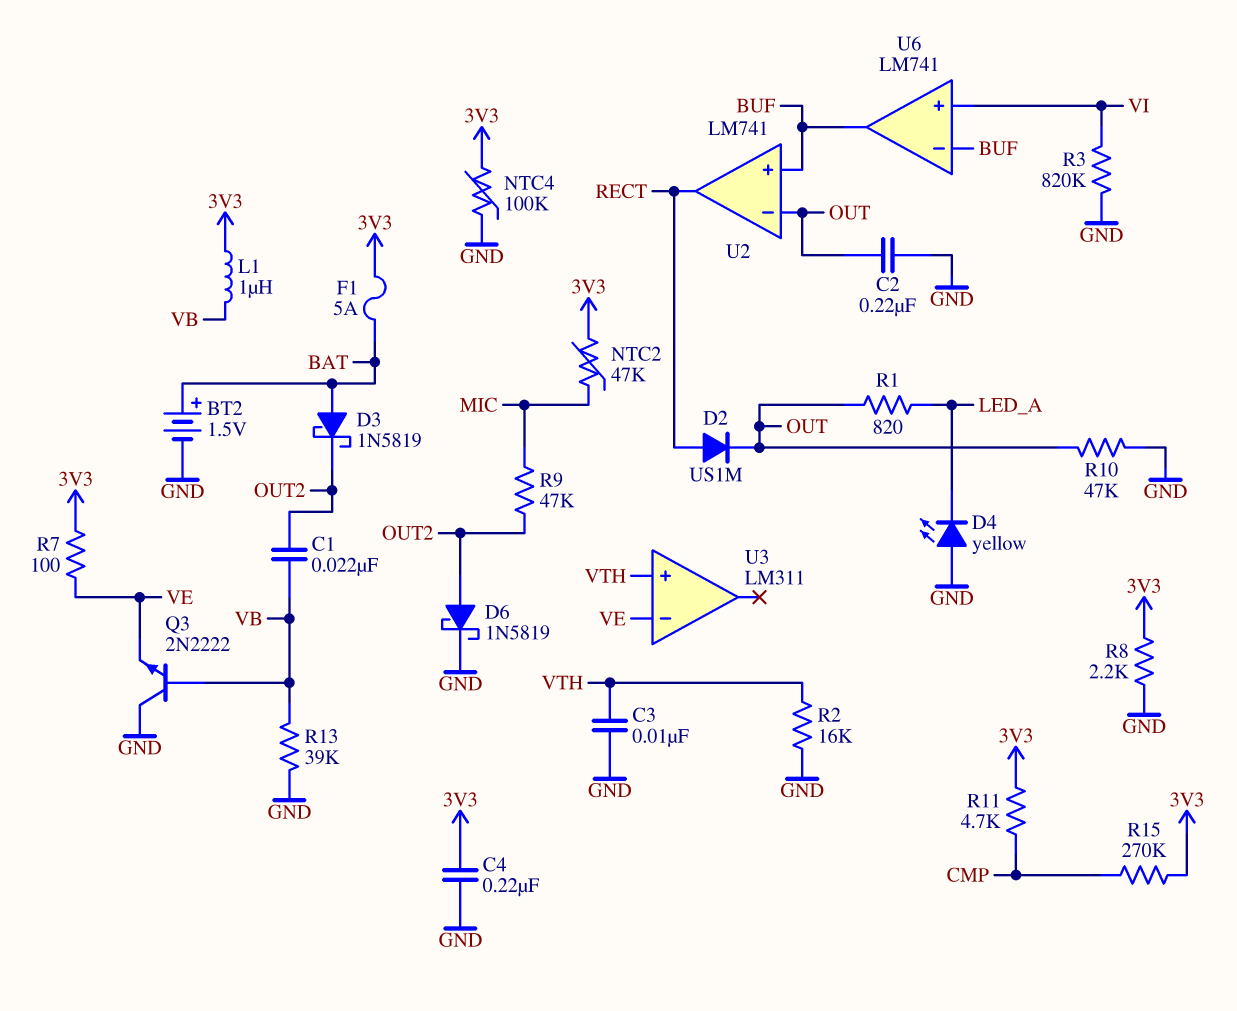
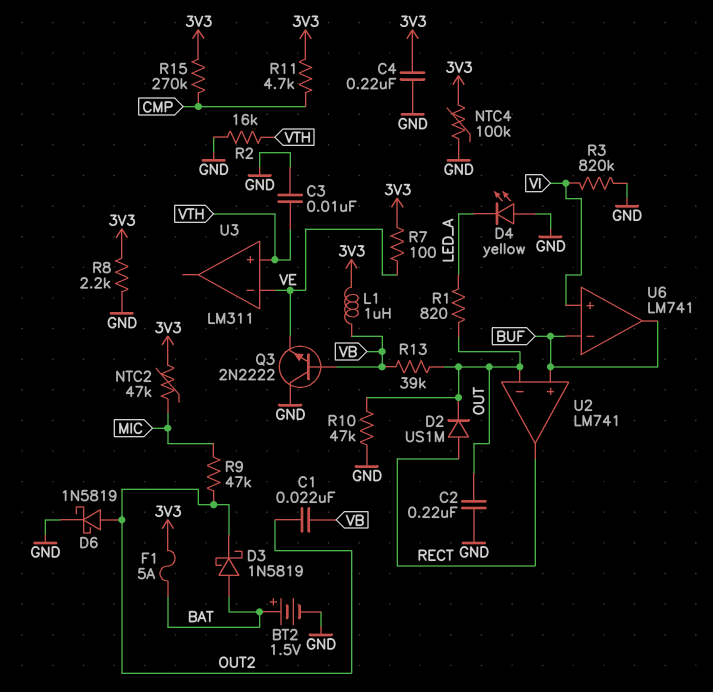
R13: 39k (GND, VB) -> 39k (OUT, VB)

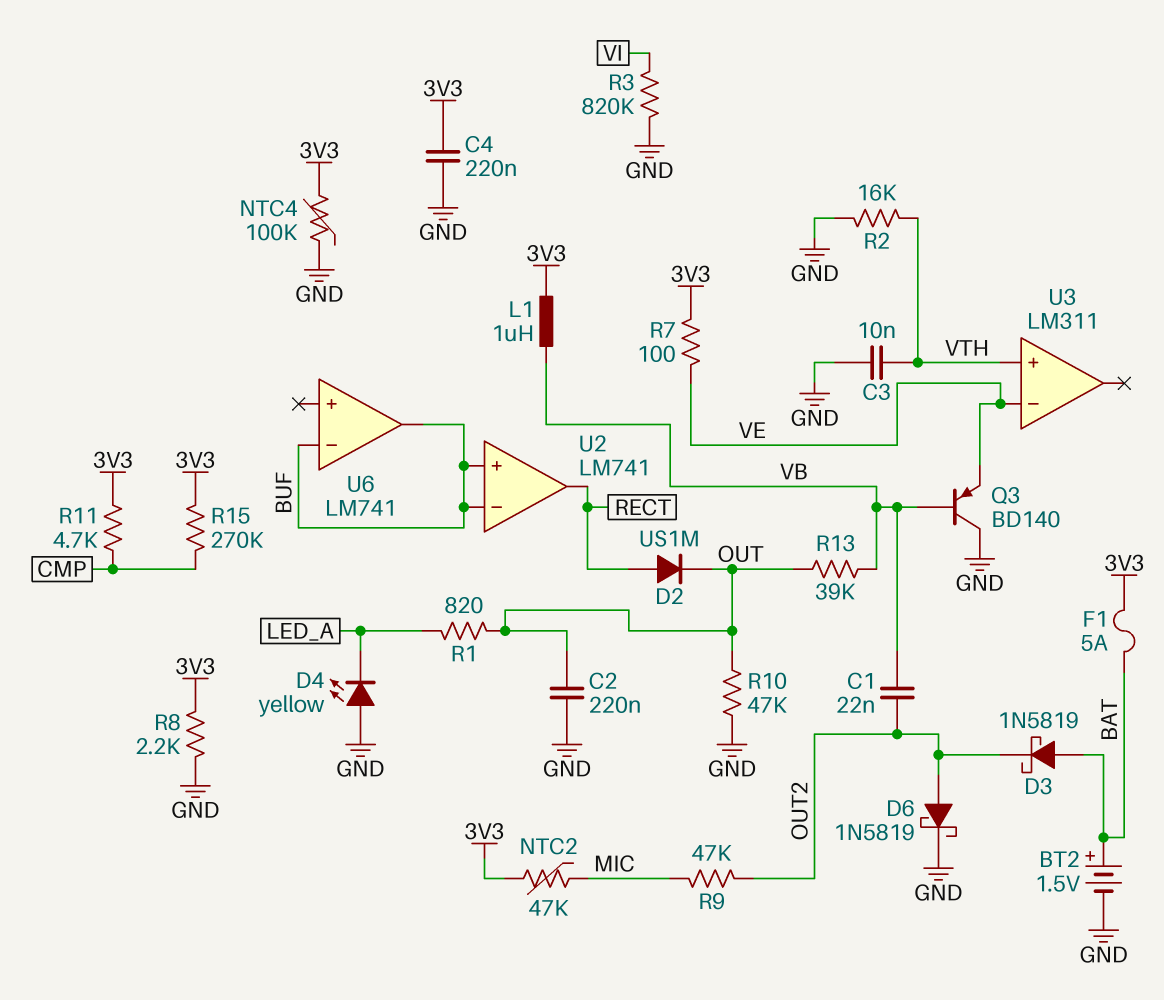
Q3: NPN 2N2222 (B VB, C GND, E VE) -> PNP BD140 (B VB, C GND, E VE)
U2 pin in-: OUT -> BUF
U6 pin in+: VI -> none

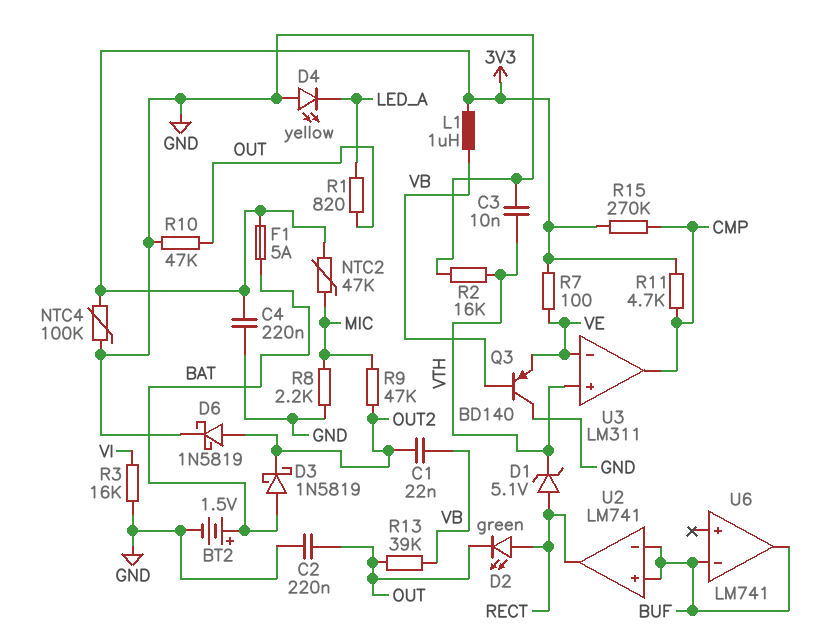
D1: none -> zener 5.1V (A RECT, K VTH)
D2: diode US1M (A RECT, K OUT) -> LED green (A RECT, K OUT)
R3: 820k (GND, VI) -> 16k (GND, VI)
R8: 2.2k (3V3, GND) -> 2.2k (GND, MIC)
U3 pin out: none -> CMP

